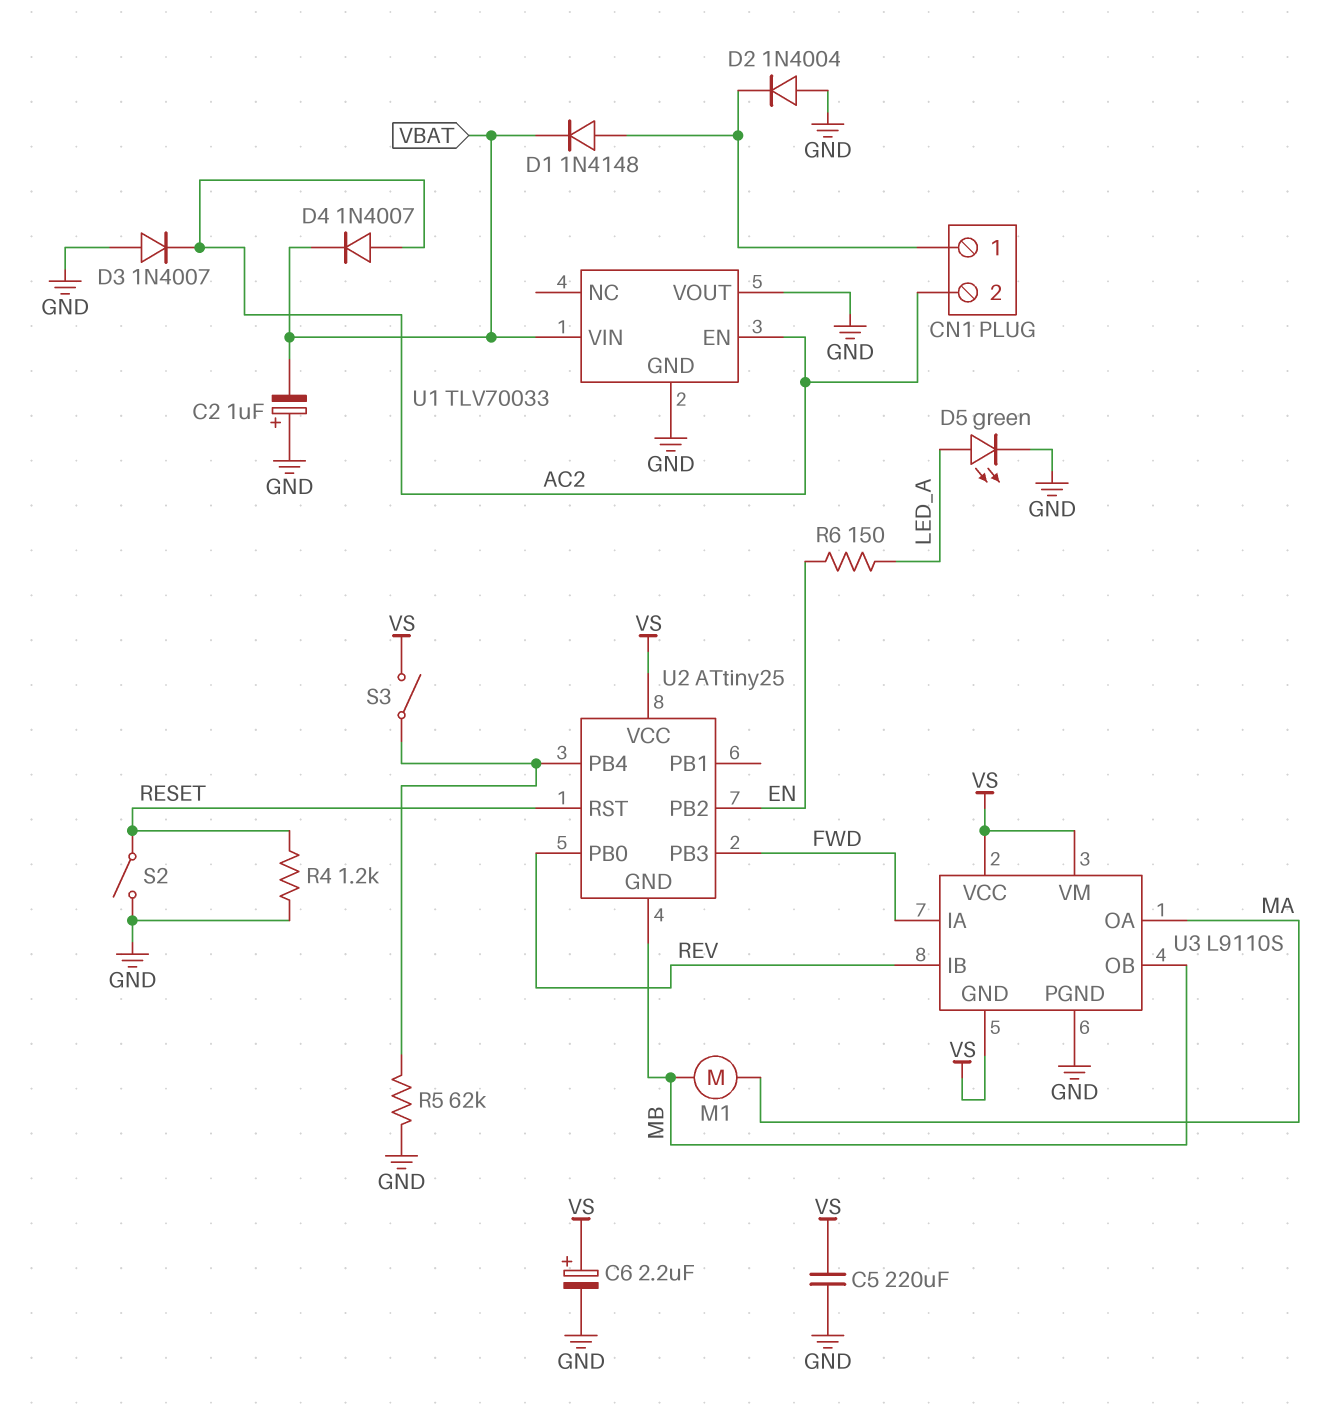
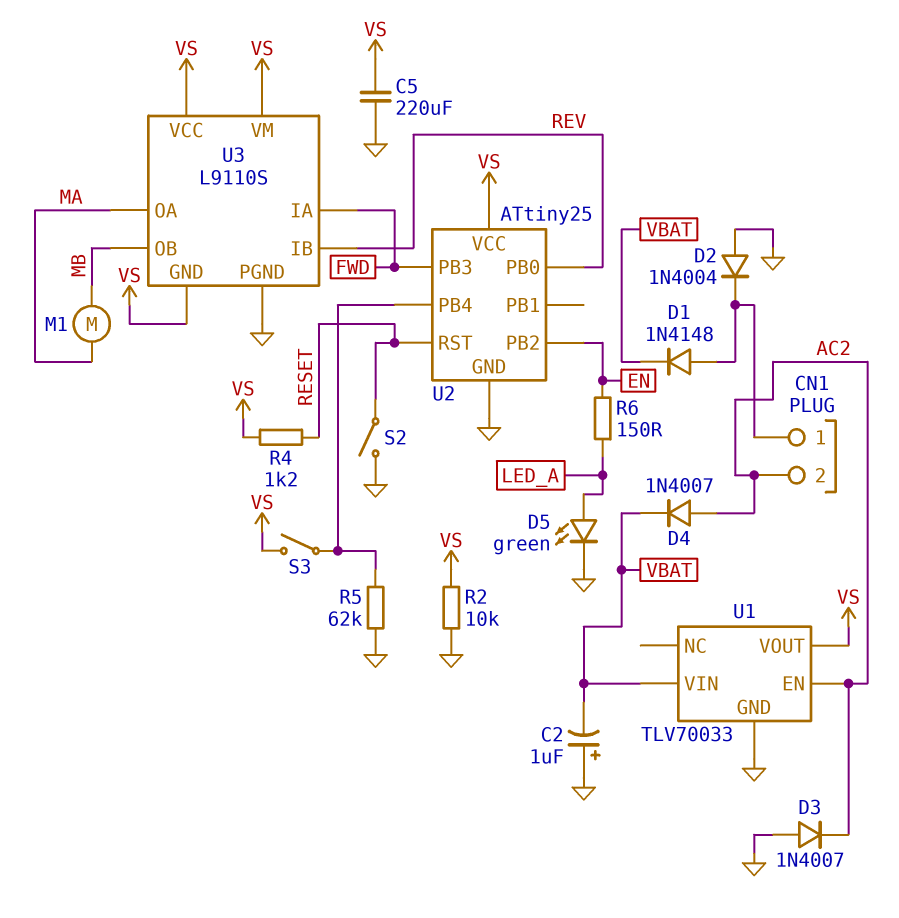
C6: 2.2uF (plus VS, minus GND) -> none
R2: none -> 10k (GND, VS)
R4: 1.2k (GND, RESET) -> 1.2k (RESET, VS)
U1 pin VOUT: GND -> VS
U2 pin GND: MB -> GND

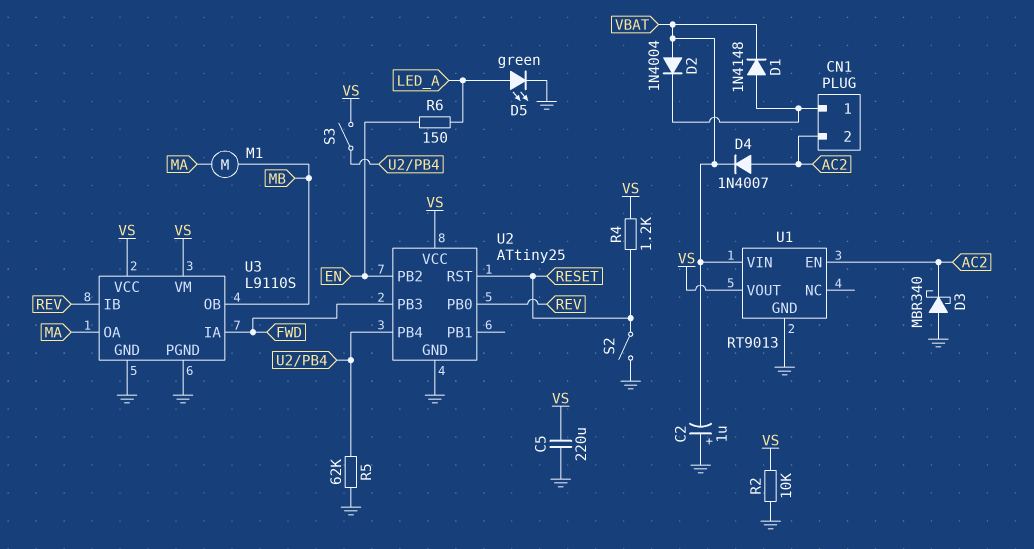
D2: diode 1N4004 (A GND, K CN1/1) -> diode 1N4004 (A VBAT, K CN1/1)
D3: diode 1N4007 (A GND, K AC2) -> schottky MBR340 (A GND, K AC2)
U1: TLV70033 -> RT9013
U3 pin GND: VS -> GND

